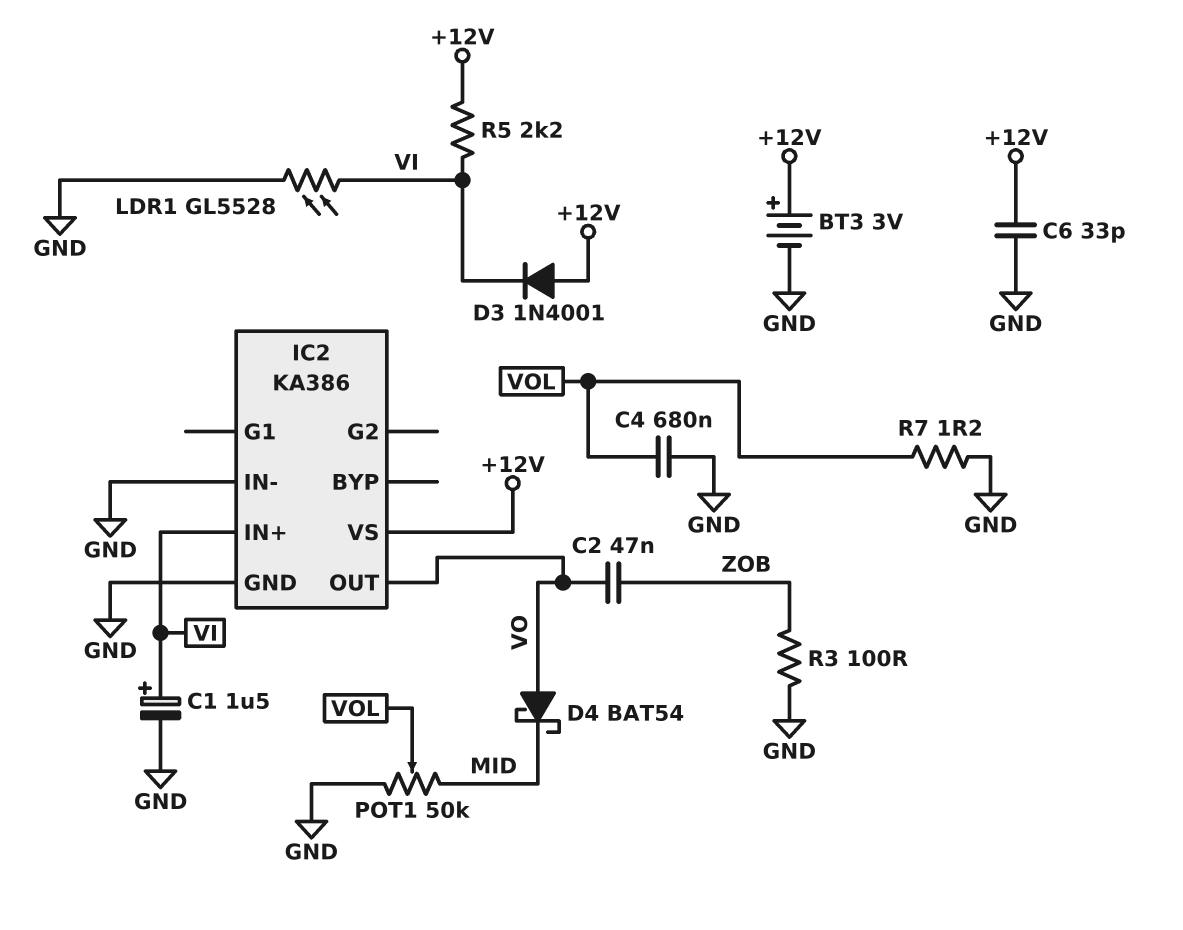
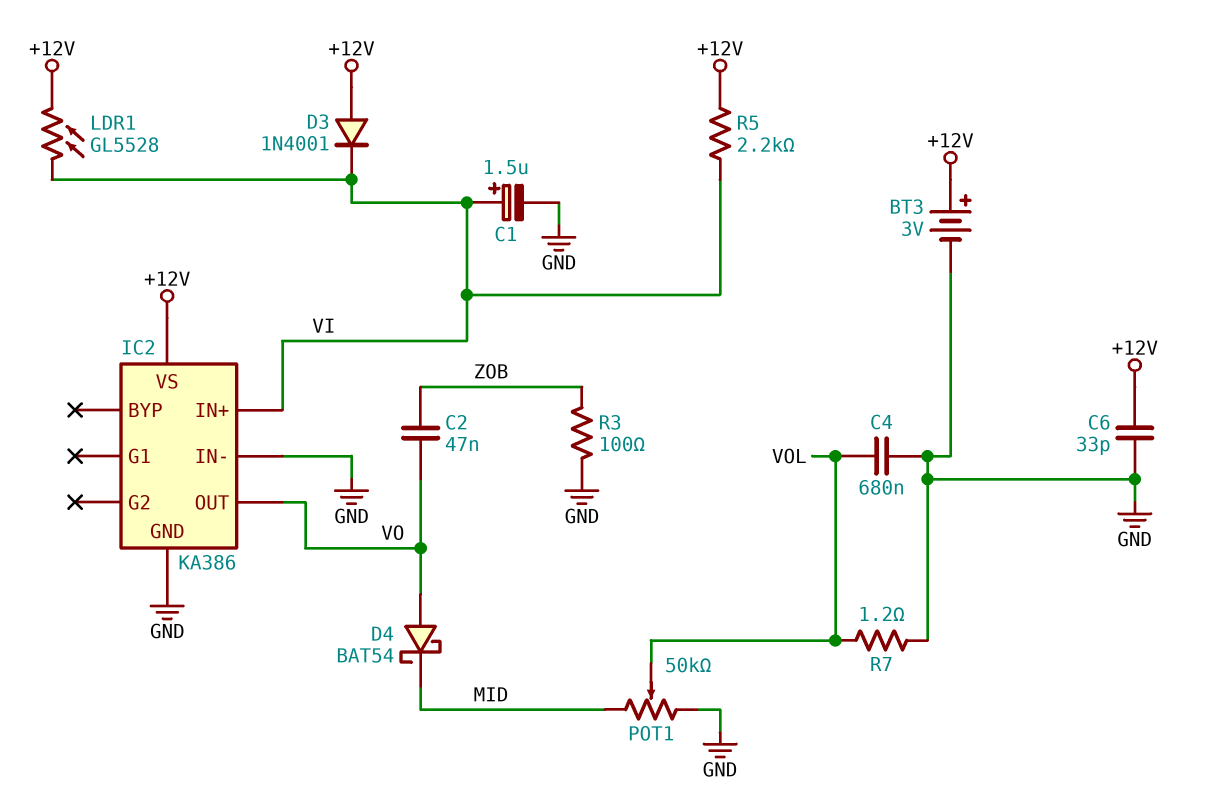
LDR1: GL5528 (GND, VI) -> GL5528 (+12V, VI)

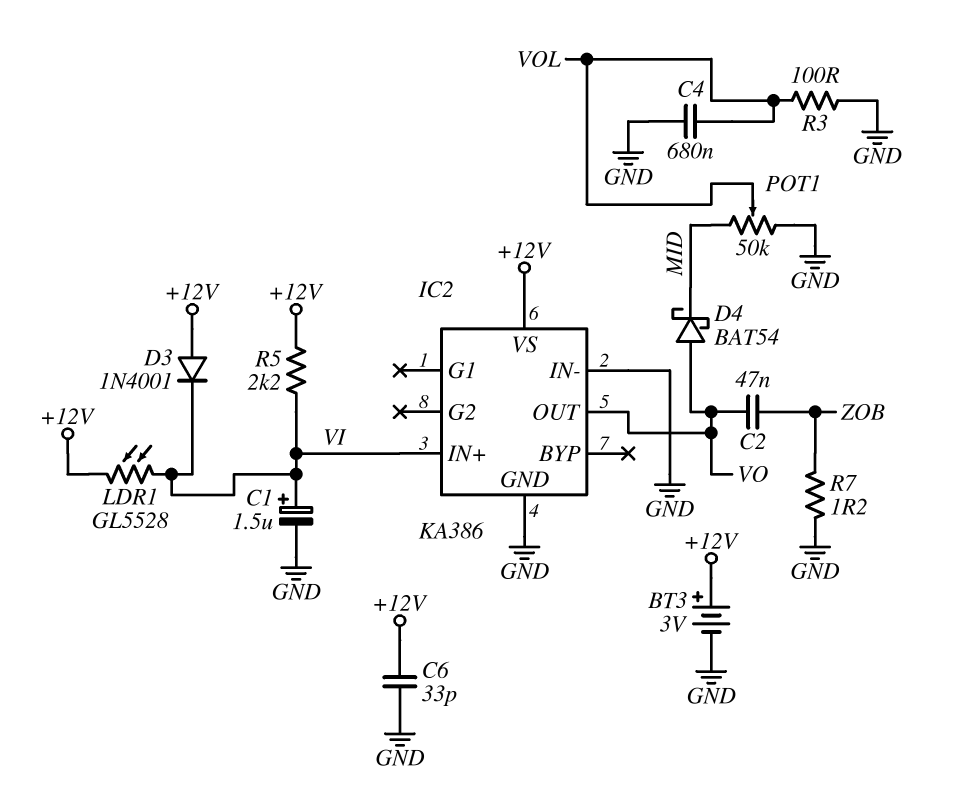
R3: 100 (GND, ZOB) -> 100 (GND, VOL)
R7: 1.2 (GND, VOL) -> 1.2 (GND, ZOB)

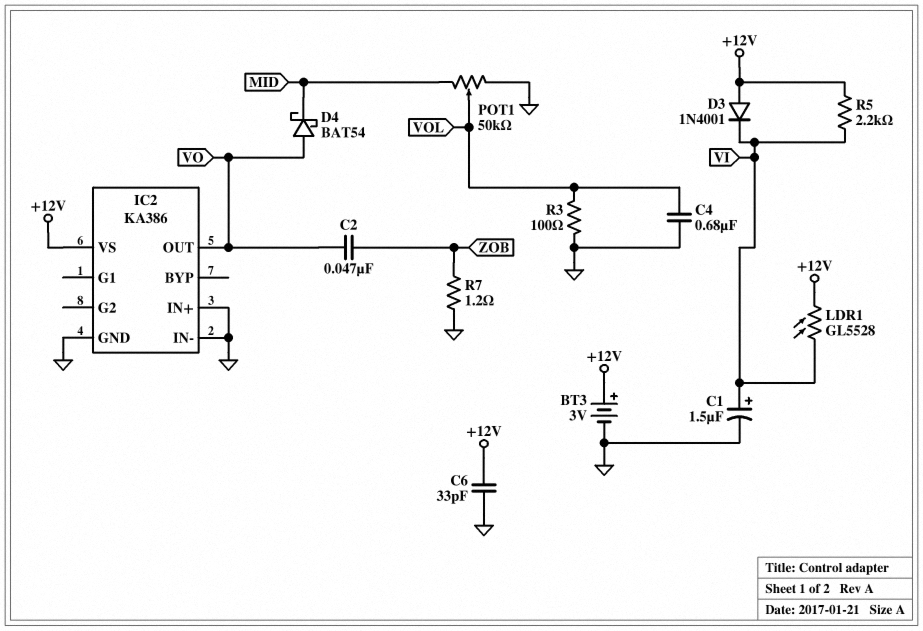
IC2 pin IN+: VI -> GND

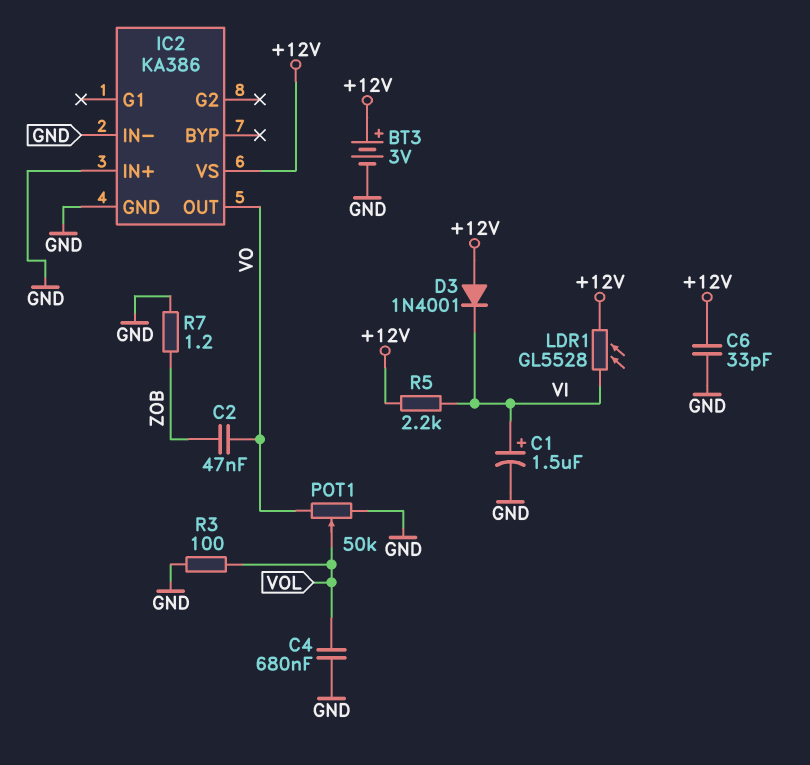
D4: schottky BAT54 (A VO, K MID) -> none
POT1: 50k (GND, MID, wiper VOL) -> 50k (GND, VO, wiper VOL)

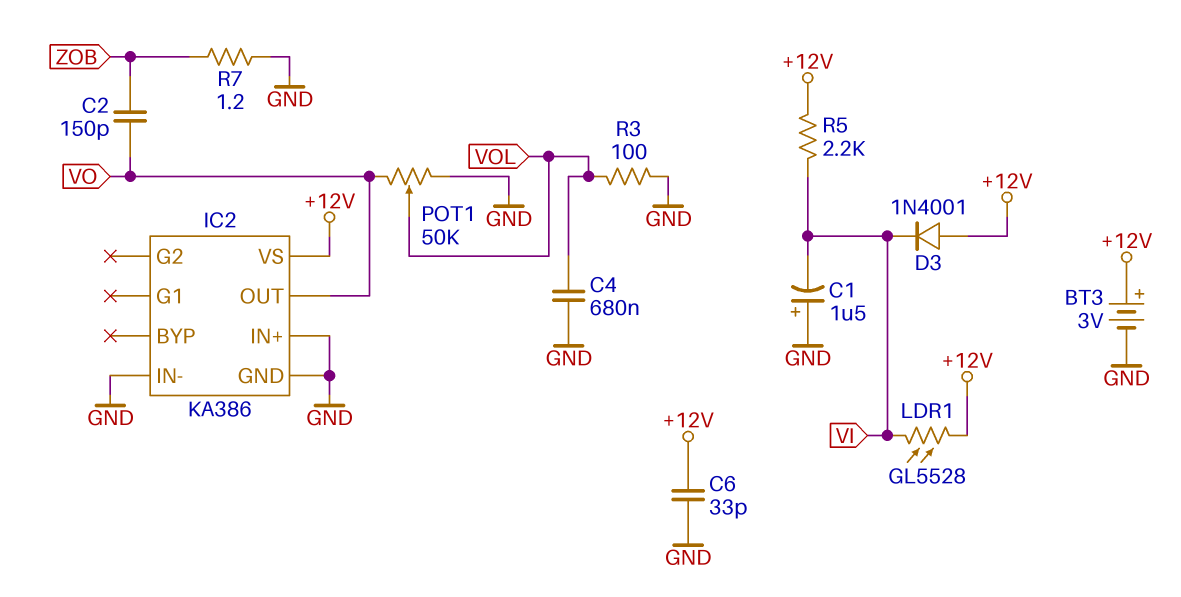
C1: 1.5uF (plus VI, minus GND) -> 1.5uF (plus GND, minus VI)
C2: 47nF (VO, ZOB) -> 150pF (VO, ZOB)

